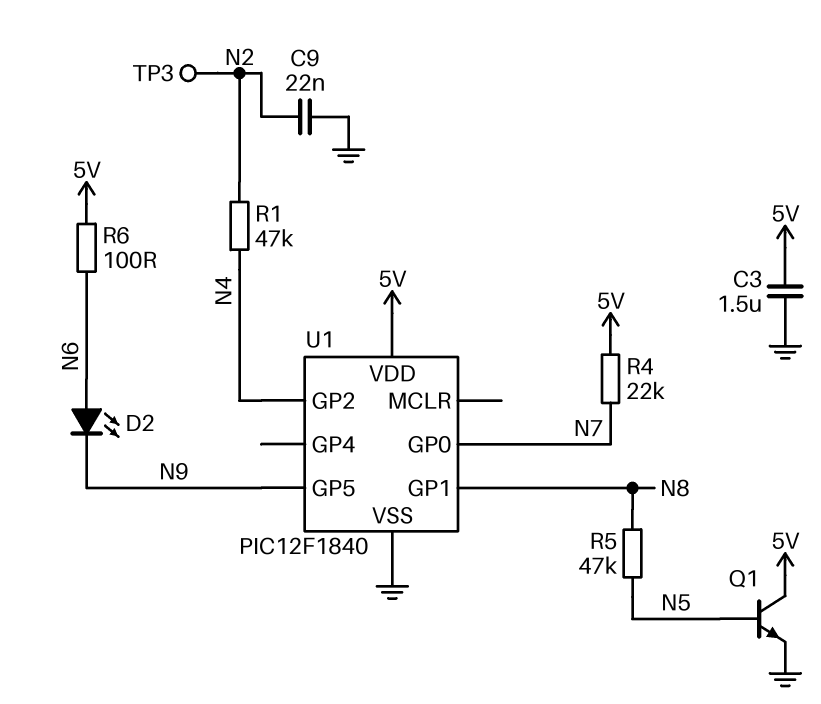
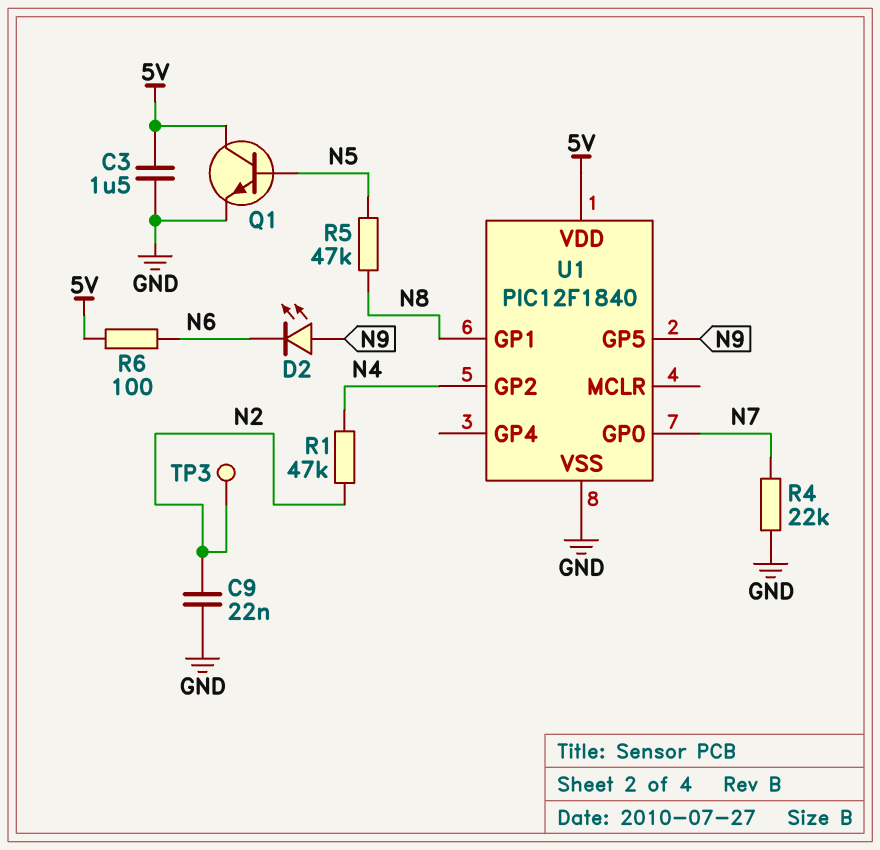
D2: LED (A N6, K N9) -> LED (A N9, K N6)
R4: 22k (5V, N7) -> 22k (GND, N7)

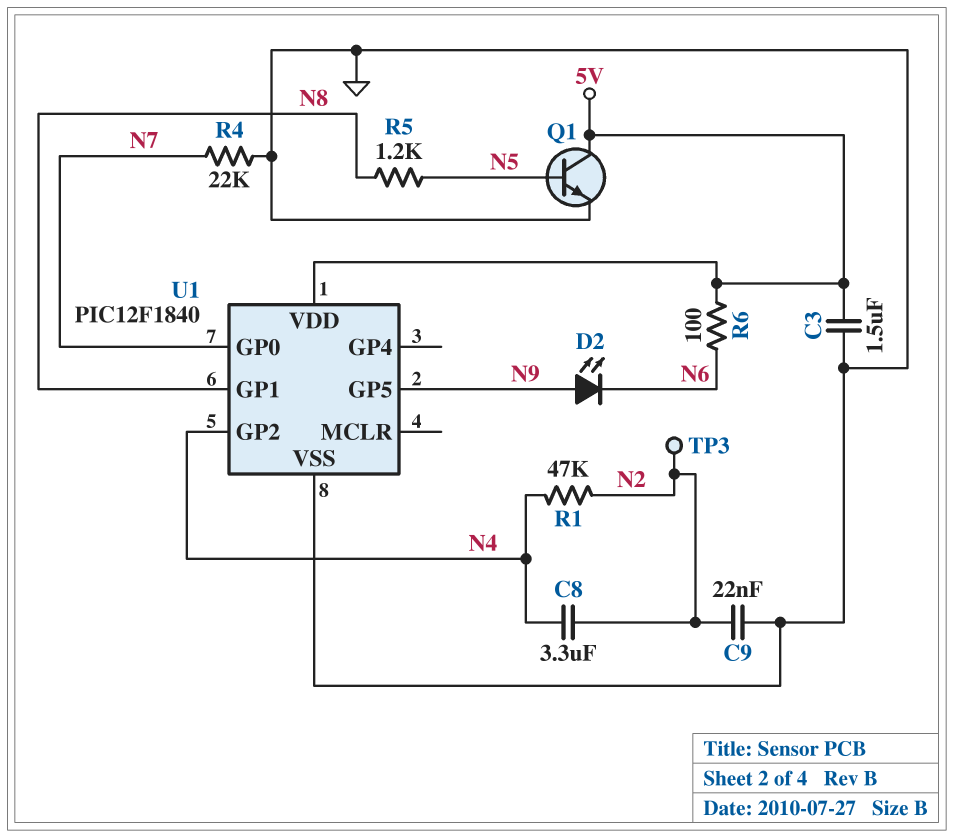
C8: none -> 3.3uF (N2, N4)
R5: 47k (N5, N8) -> 1.2k (N5, N8)

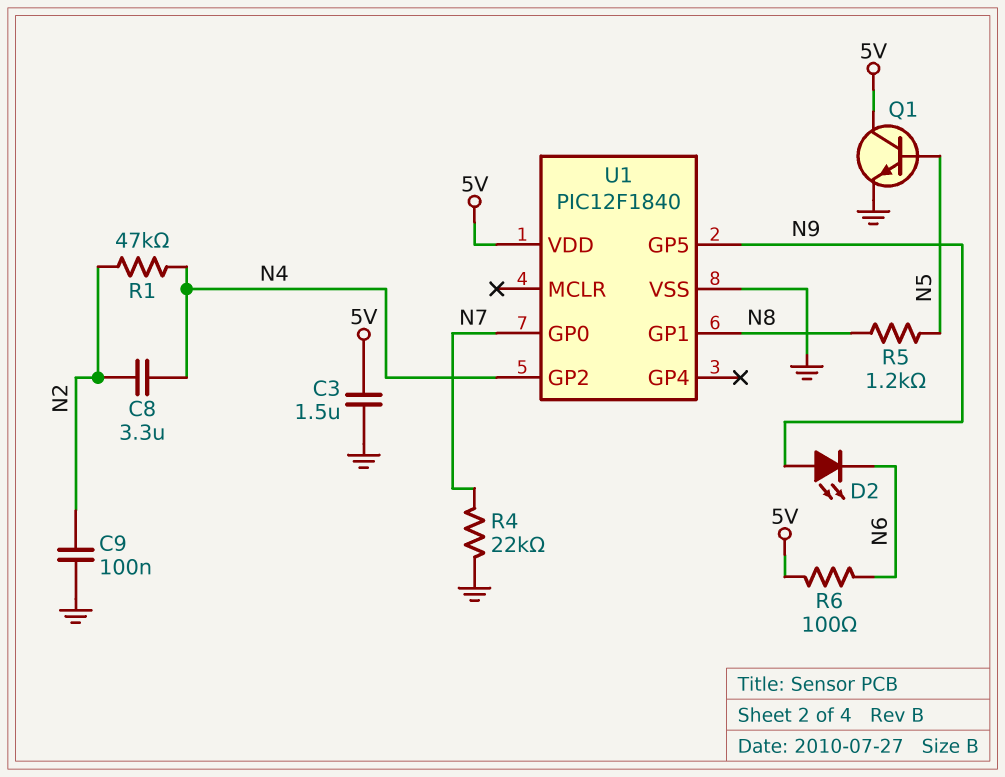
C9: 22nF (GND, N2) -> 100nF (GND, N2)
TP3: test point (N2) -> none

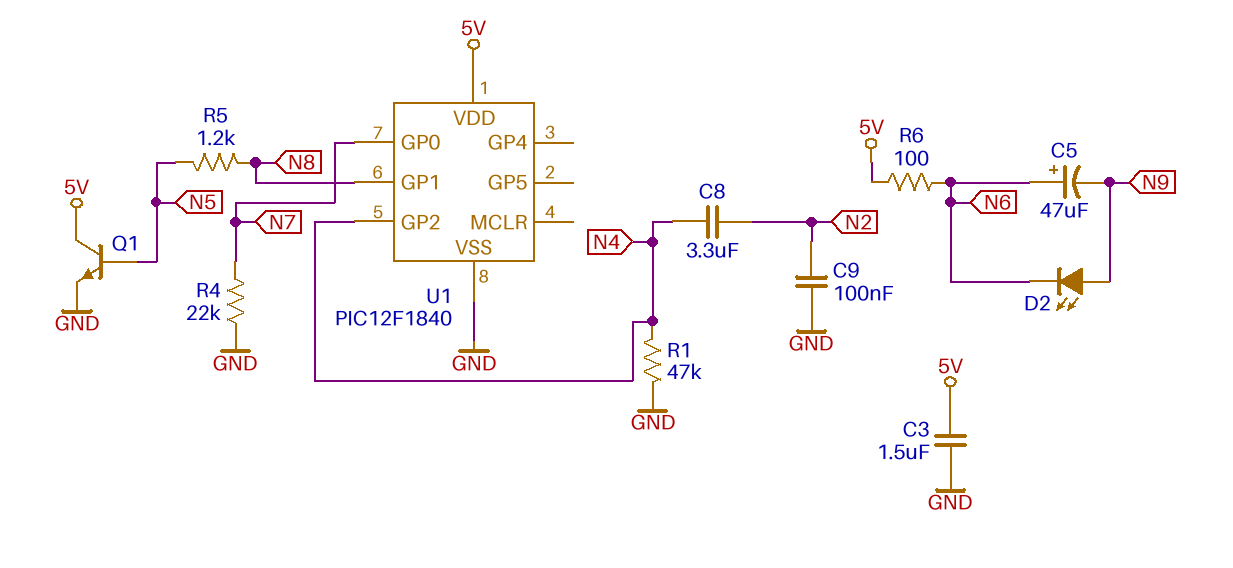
C5: none -> 47uF (plus N6, minus N9)
R1: 47k (N2, N4) -> 47k (GND, N4)
U1 pin GP5: N9 -> none

